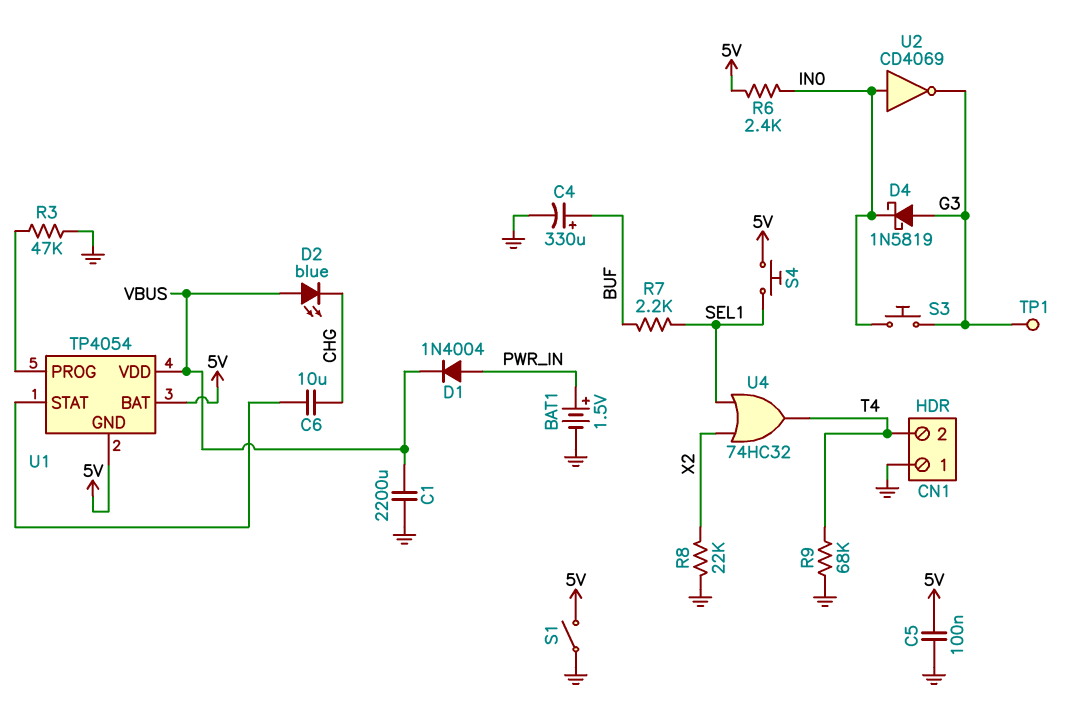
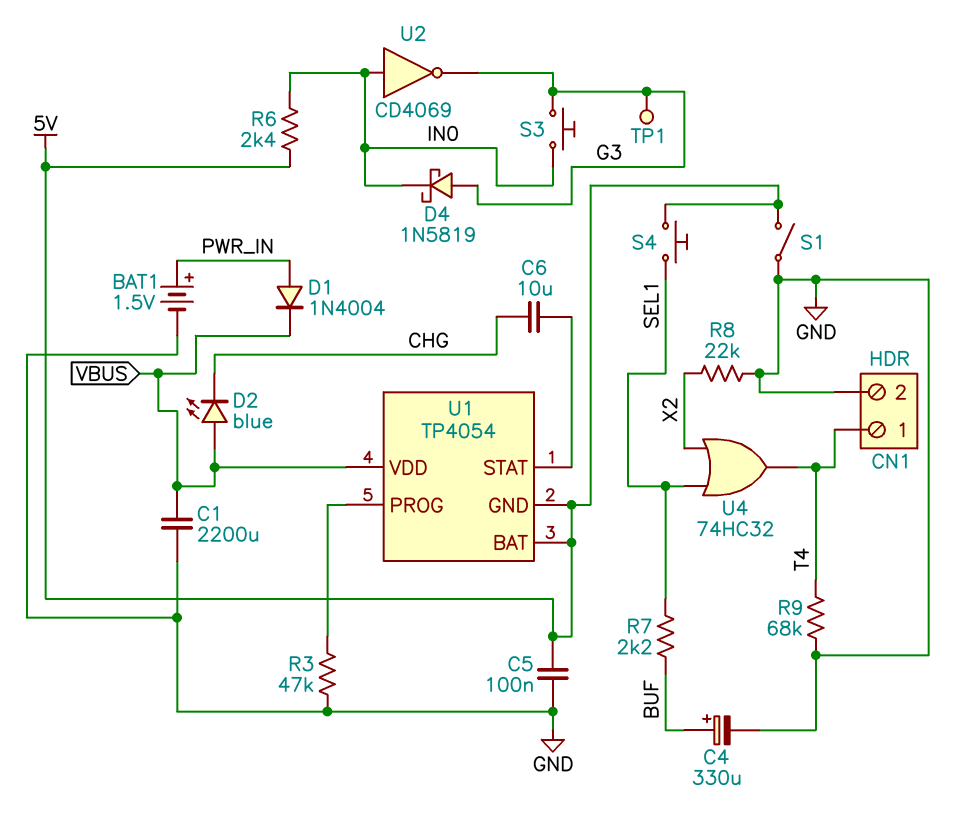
CN1 pin 1: GND -> T4
CN1 pin 2: T4 -> GND

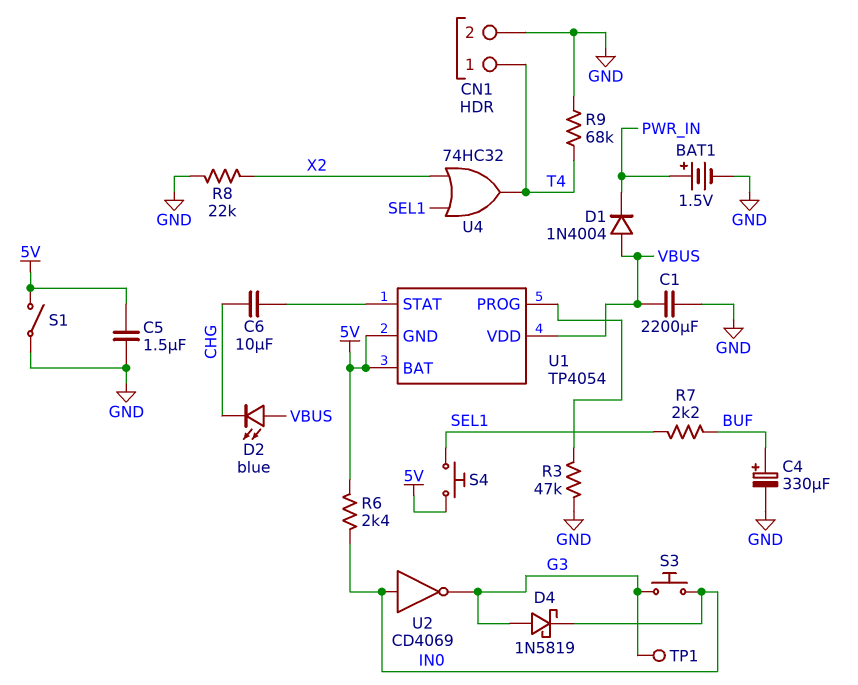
C5: 100nF (5V, GND) -> 1.5uF (5V, GND)
D1: diode 1N4004 (A PWR_IN, K VBUS) -> diode 1N4004 (A VBUS, K PWR_IN)

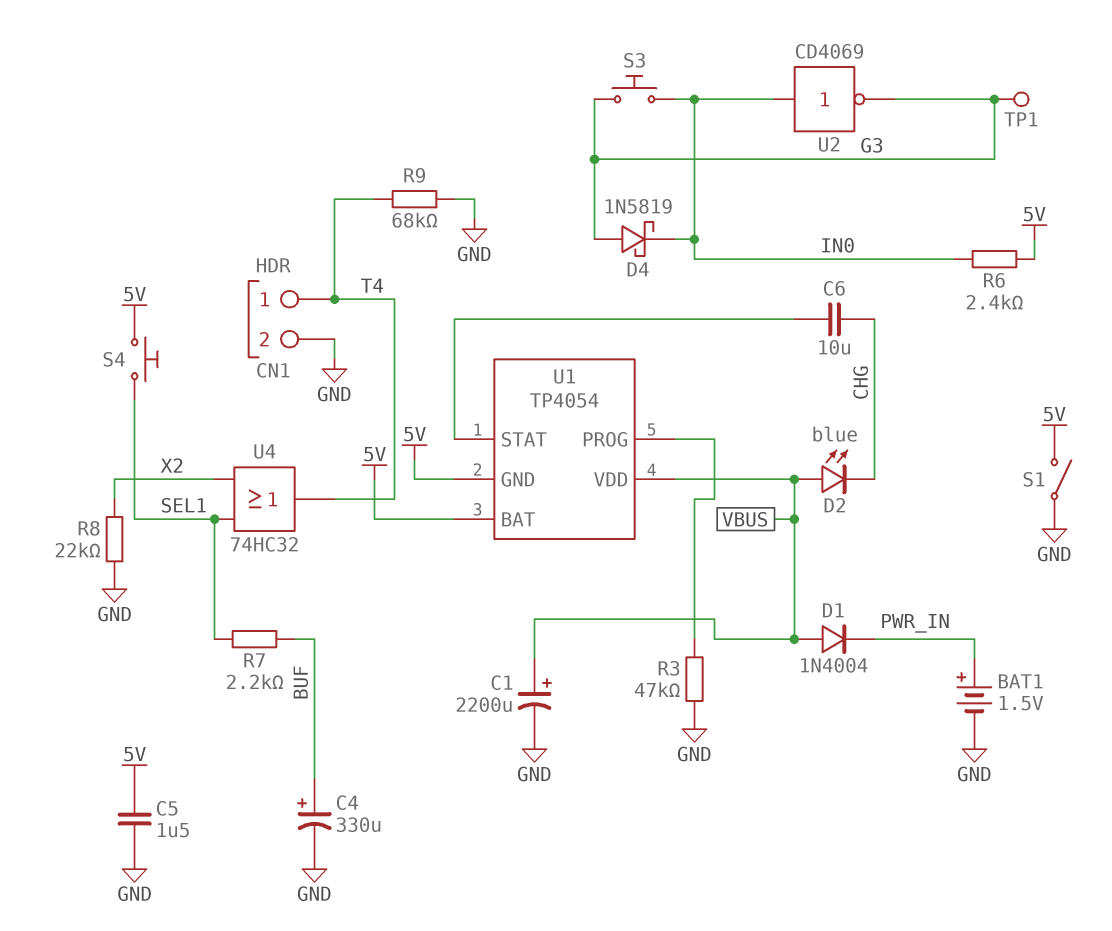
C1: 2200uF (GND, VBUS) -> 2200uF (plus VBUS, minus GND)

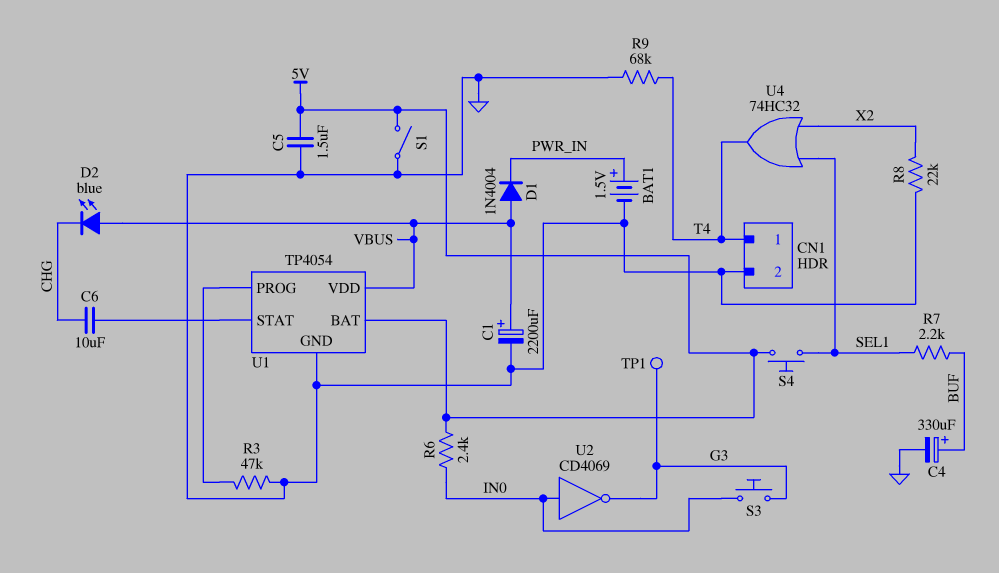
D4: schottky 1N5819 (A G3, K IN0) -> none
U1 pin GND: 5V -> GND

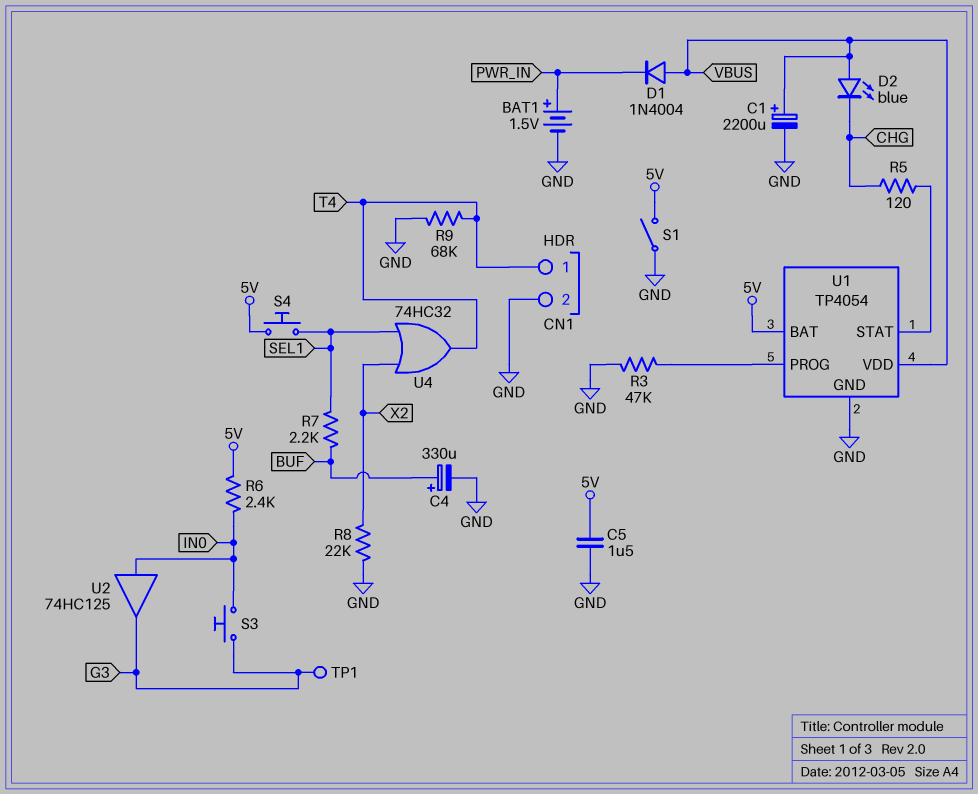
C6: 10uF (CHG, U1/STAT) -> none
R5: none -> 120 (CHG, U1/STAT)
U2: NOT CD4069 (in IN0, out G3) -> buffer 74HC125 (in IN0, out G3)

